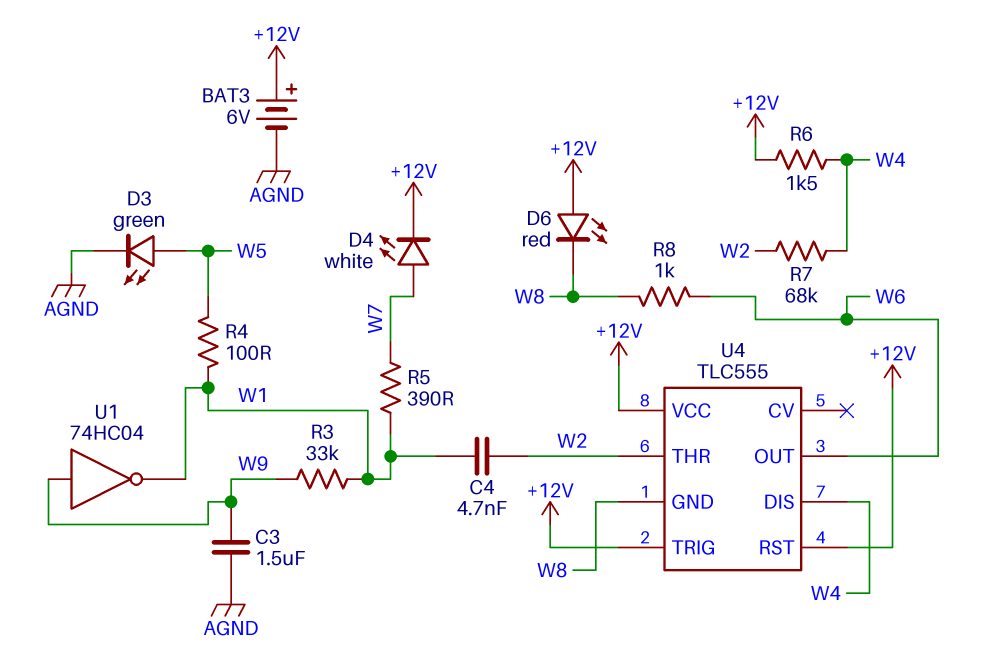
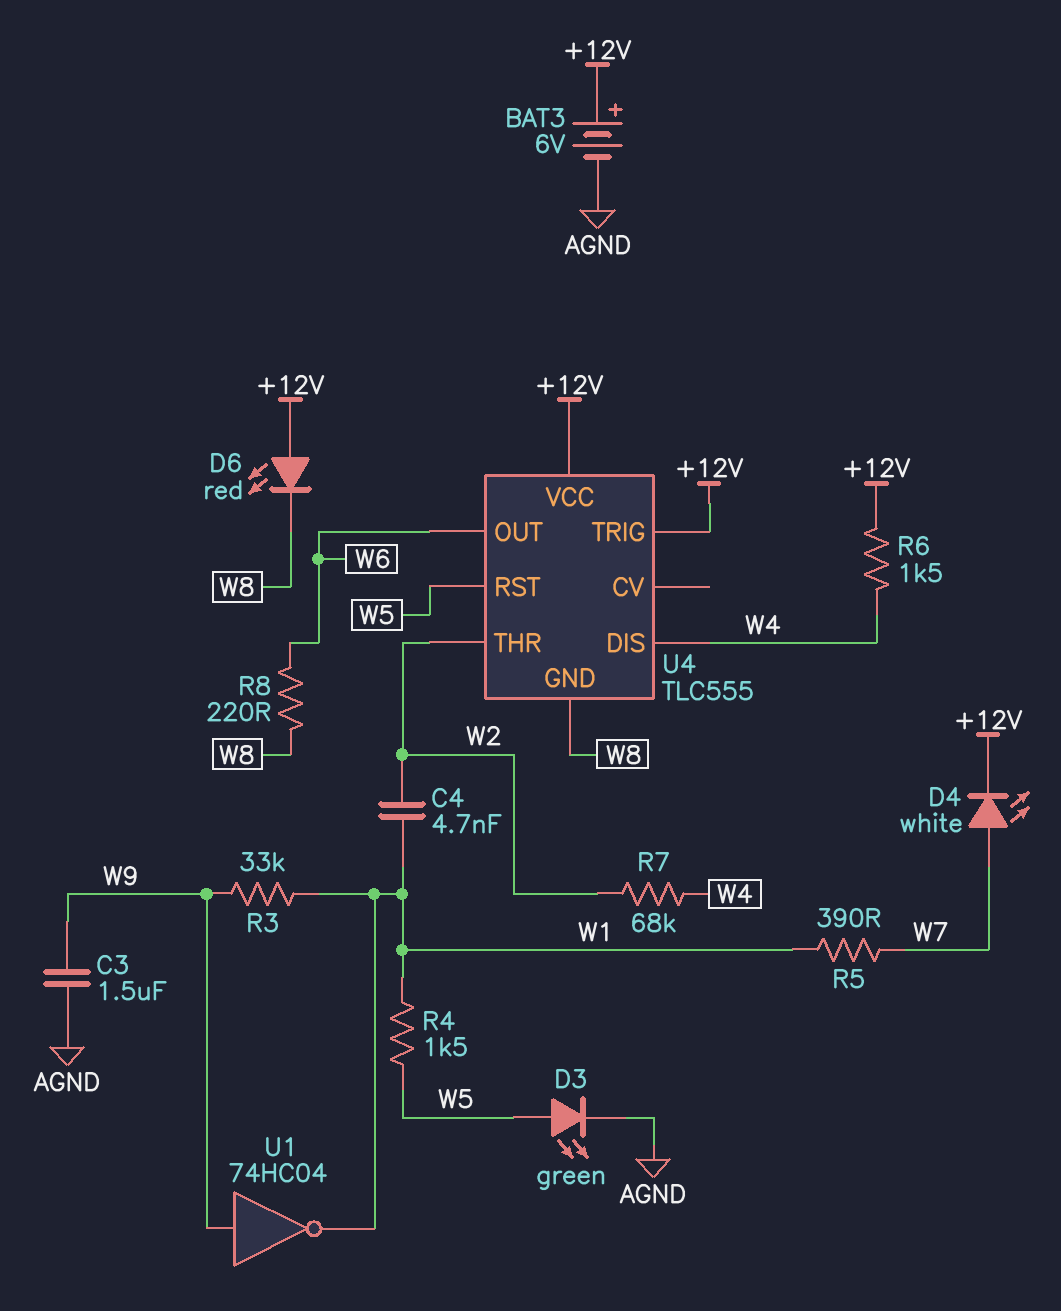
R4: 100 (W1, W5) -> 1.5k (W1, W5)
R8: 1k (W6, W8) -> 220 (W6, W8)
U4 pin RST: +12V -> W5

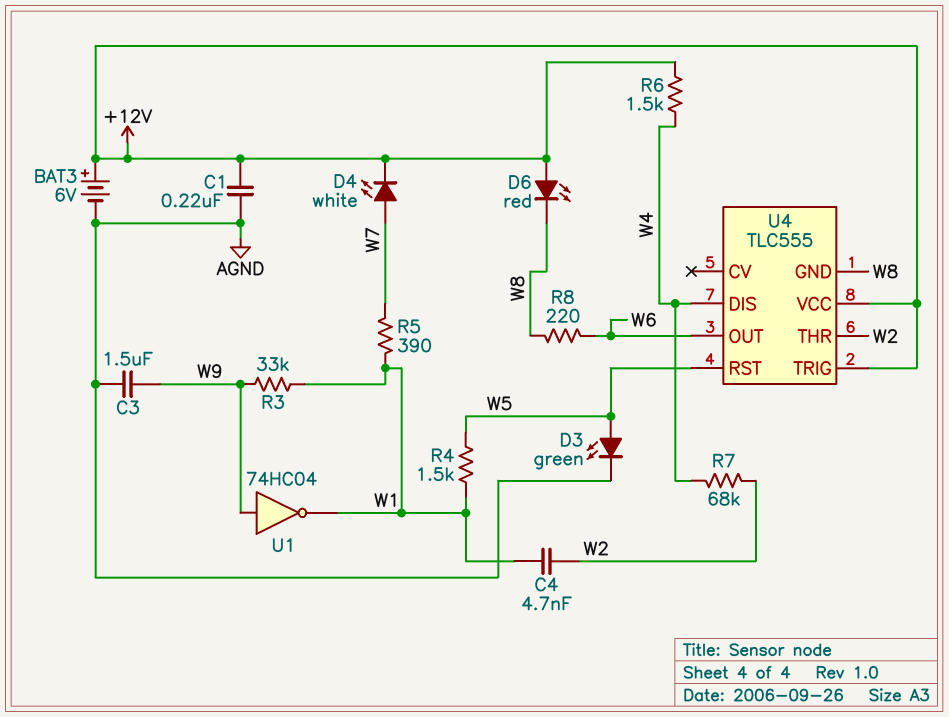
C1: none -> 220nF (+12V, AGND)

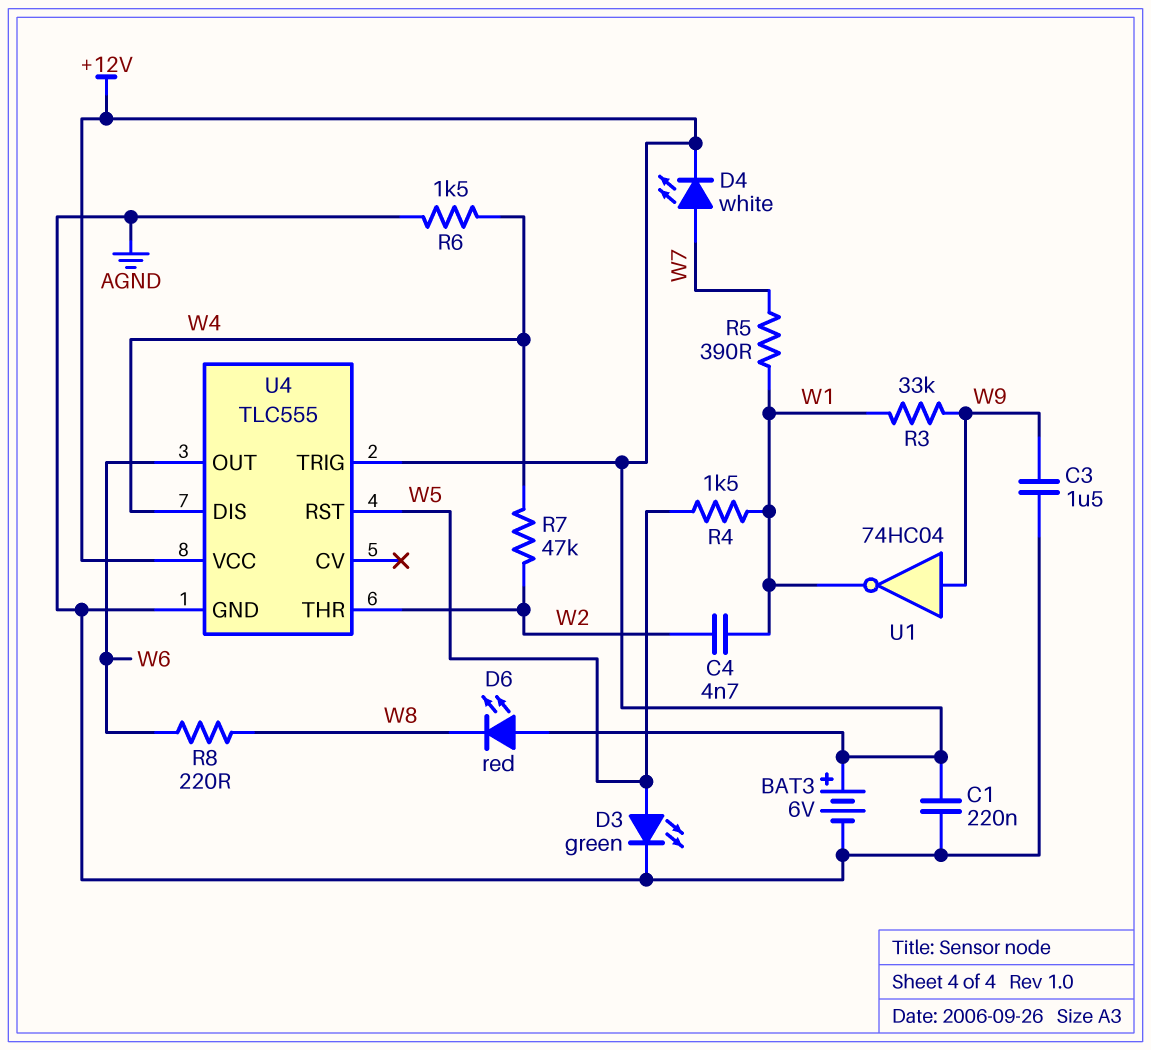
R6: 1.5k (+12V, W4) -> 1.5k (AGND, W4)
R7: 68k (W2, W4) -> 47k (W2, W4)
U4 pin GND: W8 -> AGND

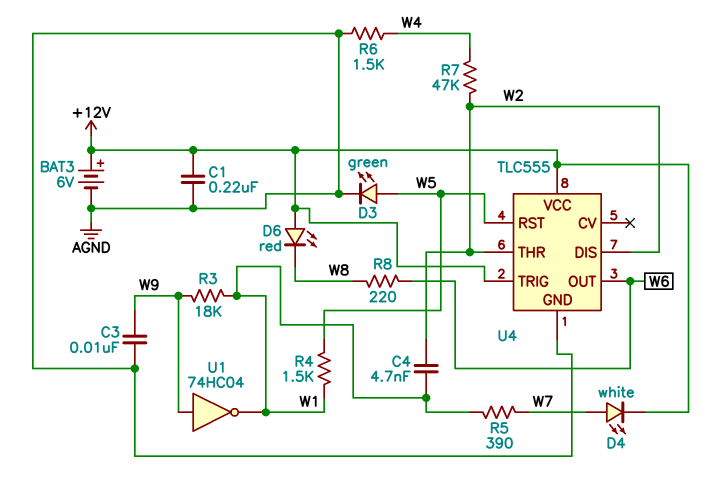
C3: 1.5uF (AGND, W9) -> 10nF (AGND, W9)
R3: 33k (W1, W9) -> 18k (W1, W9)
U4 pin DIS: W4 -> W2

